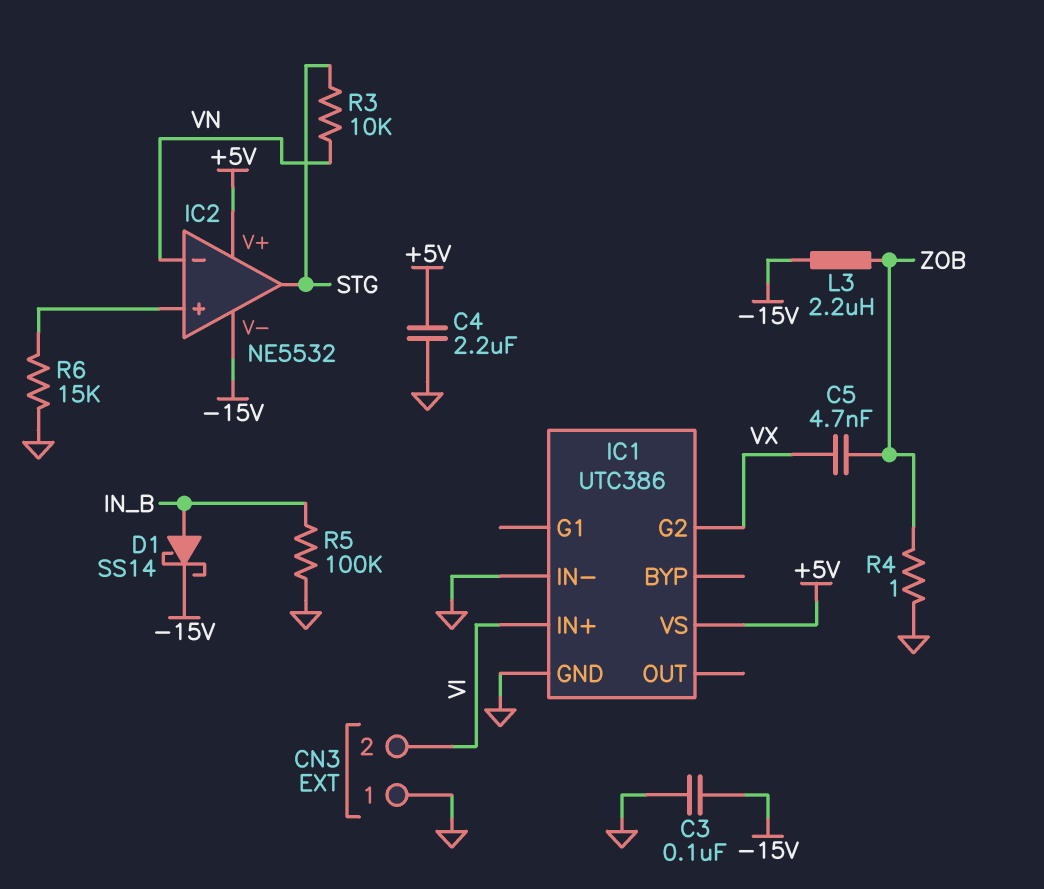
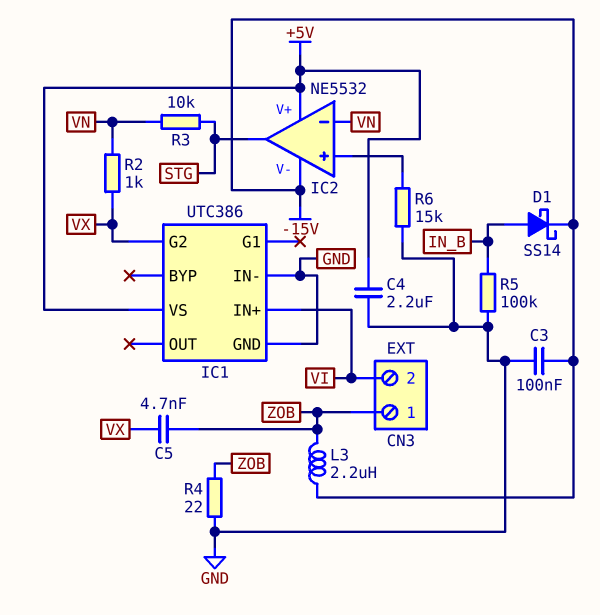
CN3 pin 1: GND -> ZOB
R2: none -> 1k (VN, VX)
R4: 1 (GND, ZOB) -> 22 (GND, ZOB)

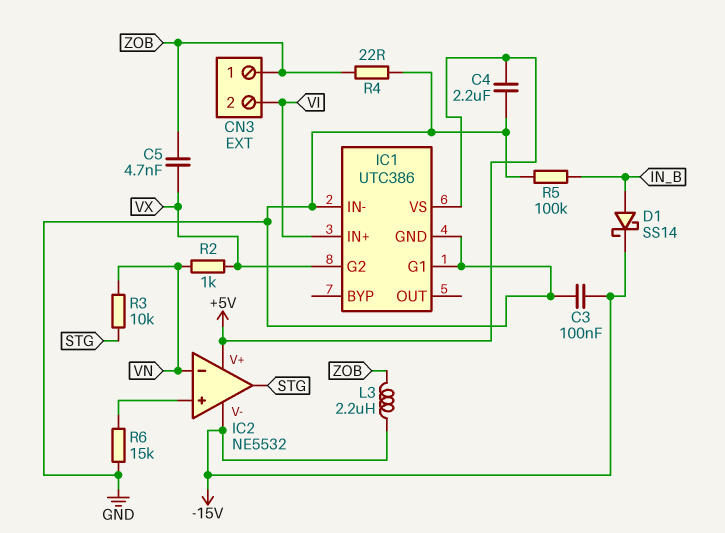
IC1 pin G1: none -> GND

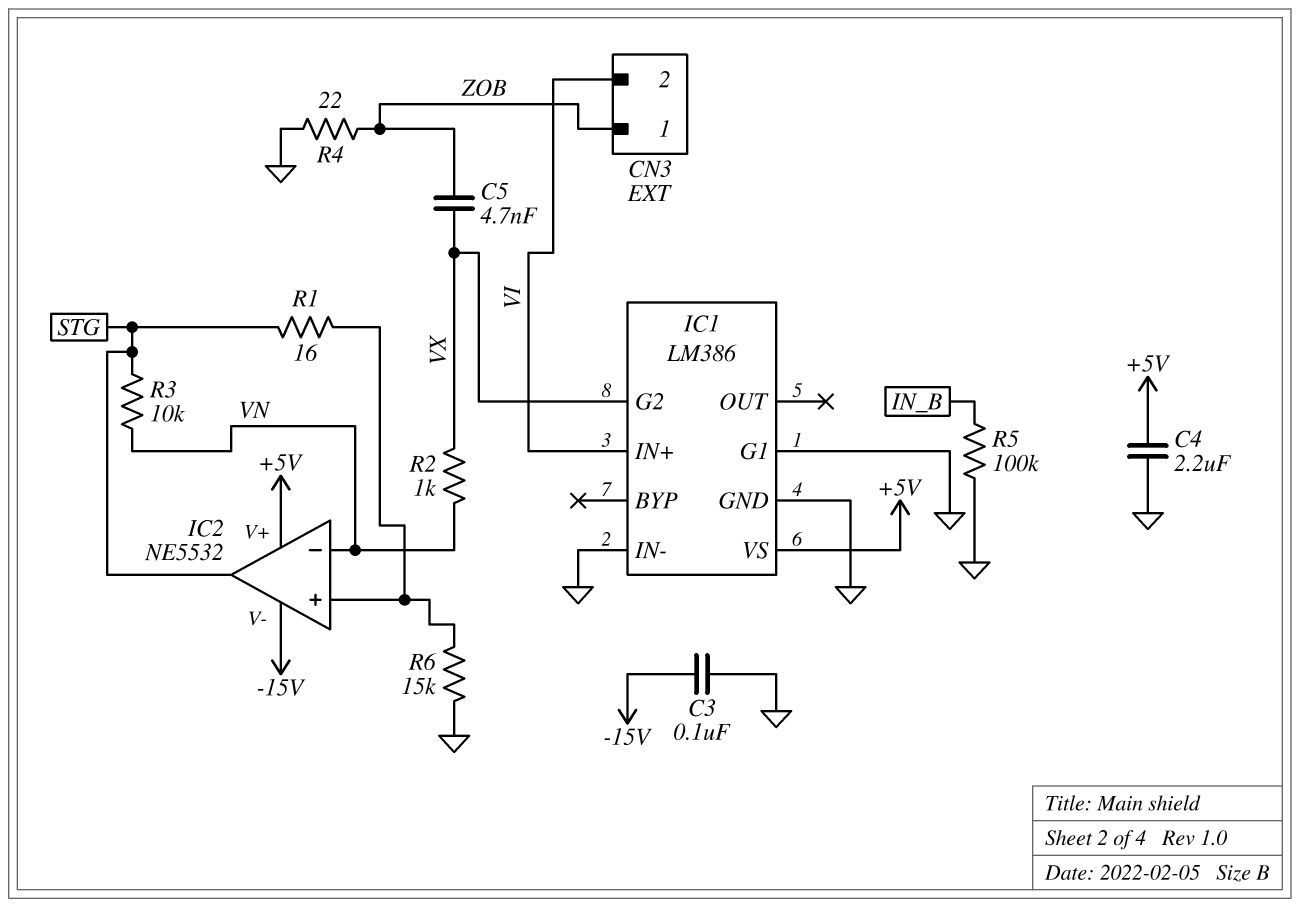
D1: schottky SS14 (A IN_B, K -15V) -> none
IC1: UTC386 -> LM386
L3: 2.2uH (-15V, ZOB) -> none
R1: none -> 16 (IC2/in+, STG)

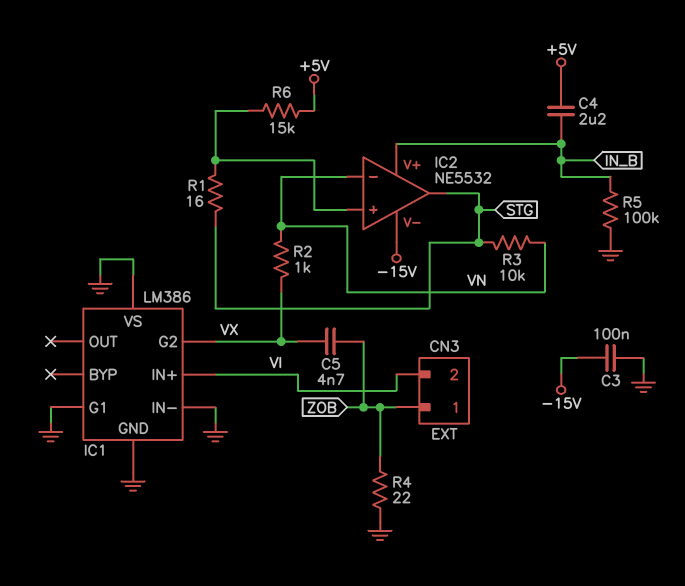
C4: 2.2uF (+5V, GND) -> 2.2uF (+5V, IN_B)
IC1 pin VS: +5V -> GND
IC2 pin V+: +5V -> IN_B
R6: 15k (GND, IC2/in+) -> 15k (+5V, IC2/in+)

